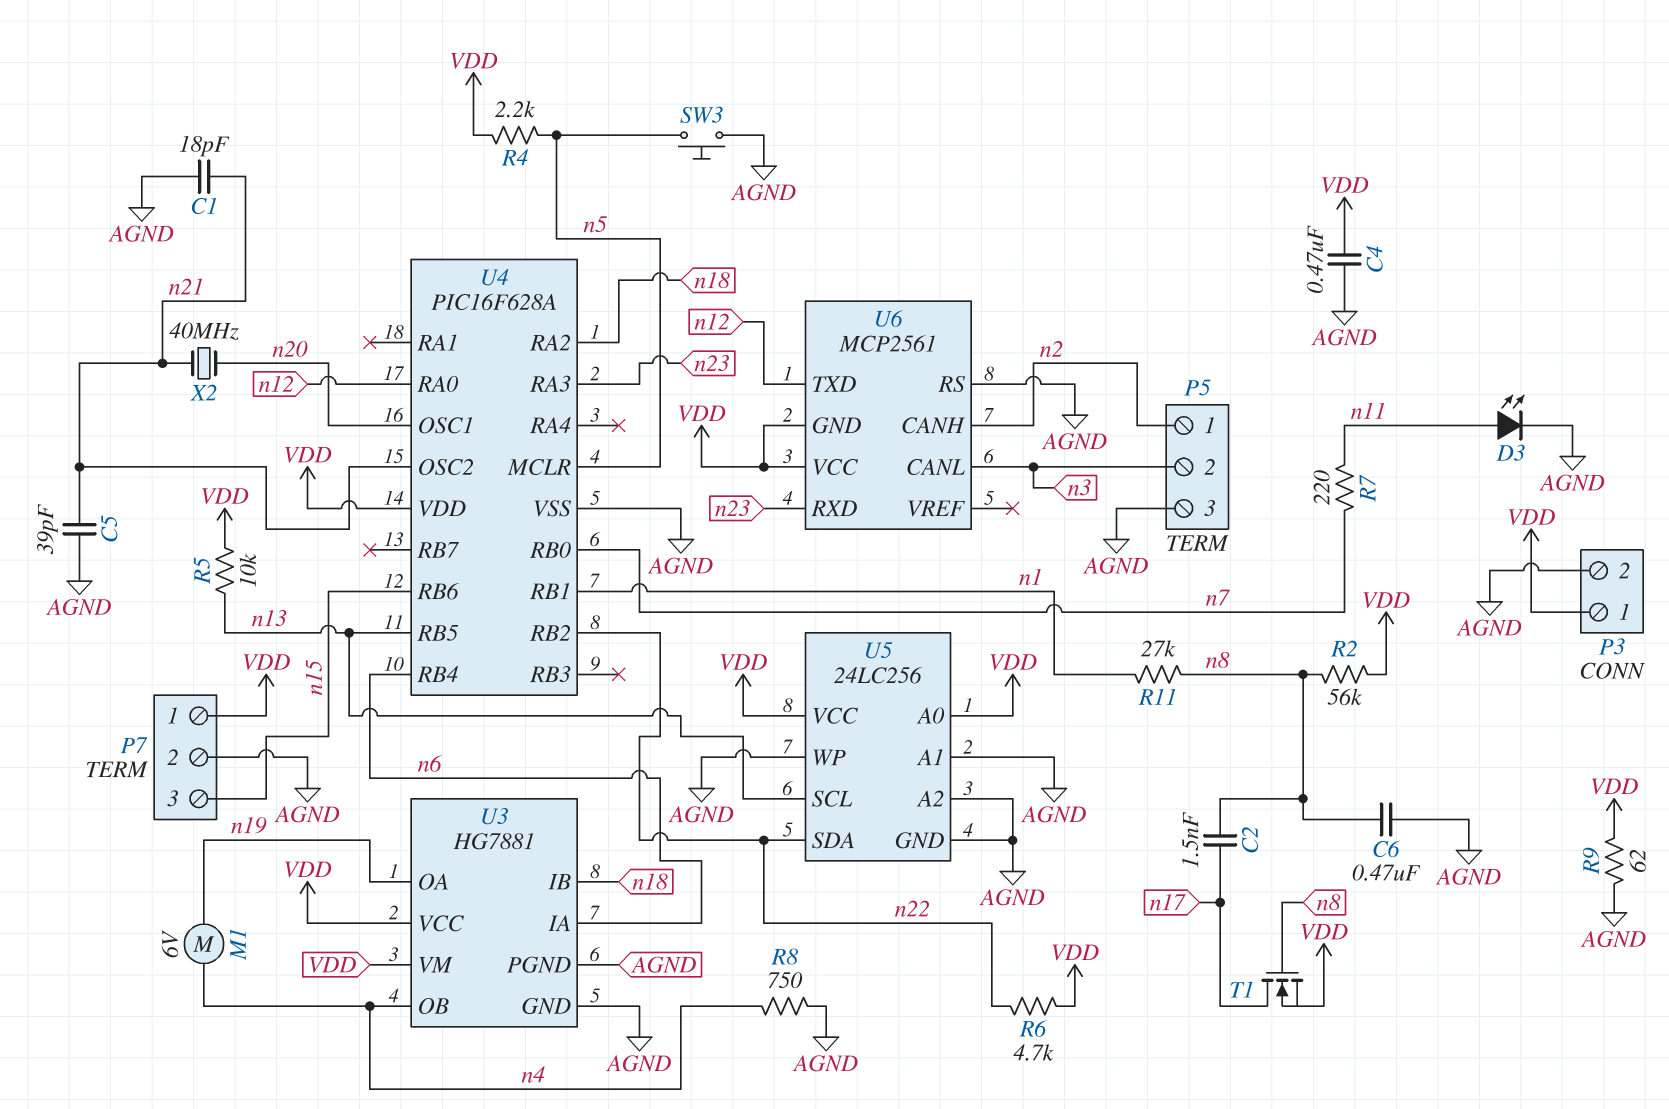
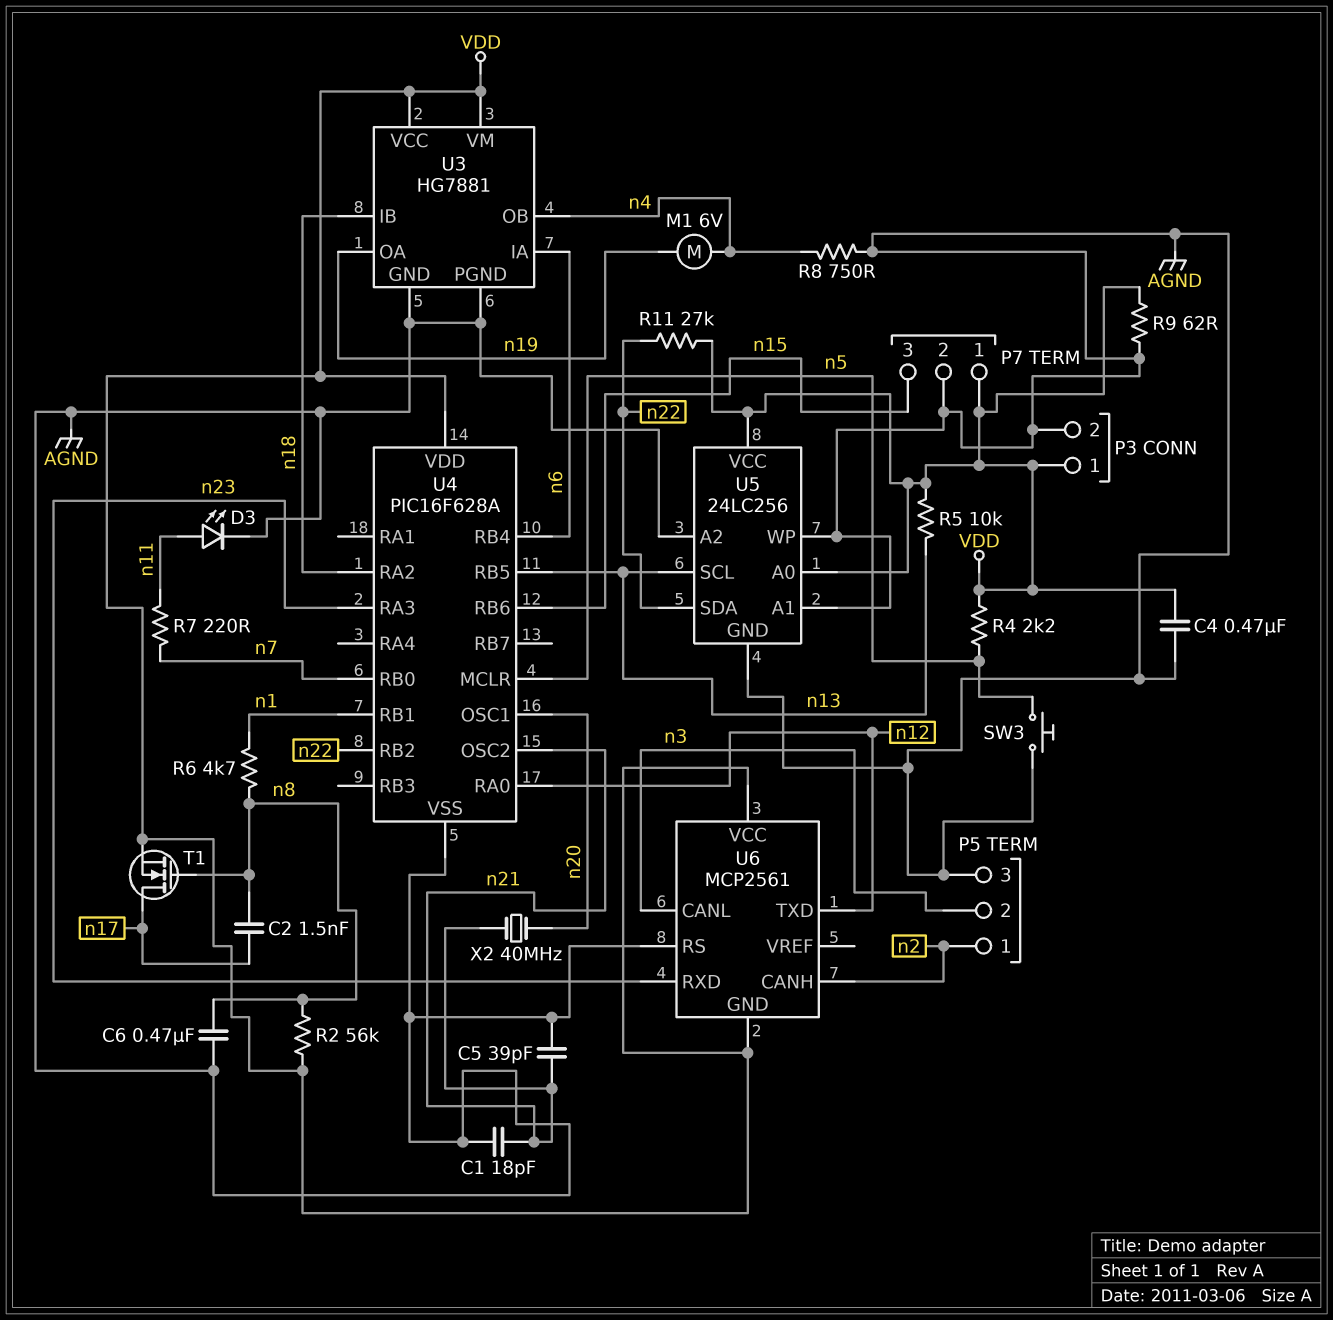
R6: 4.7k (VDD, n22) -> 4.7k (n1, n8)
R11: 27k (n1, n8) -> 27k (VDD, n22)

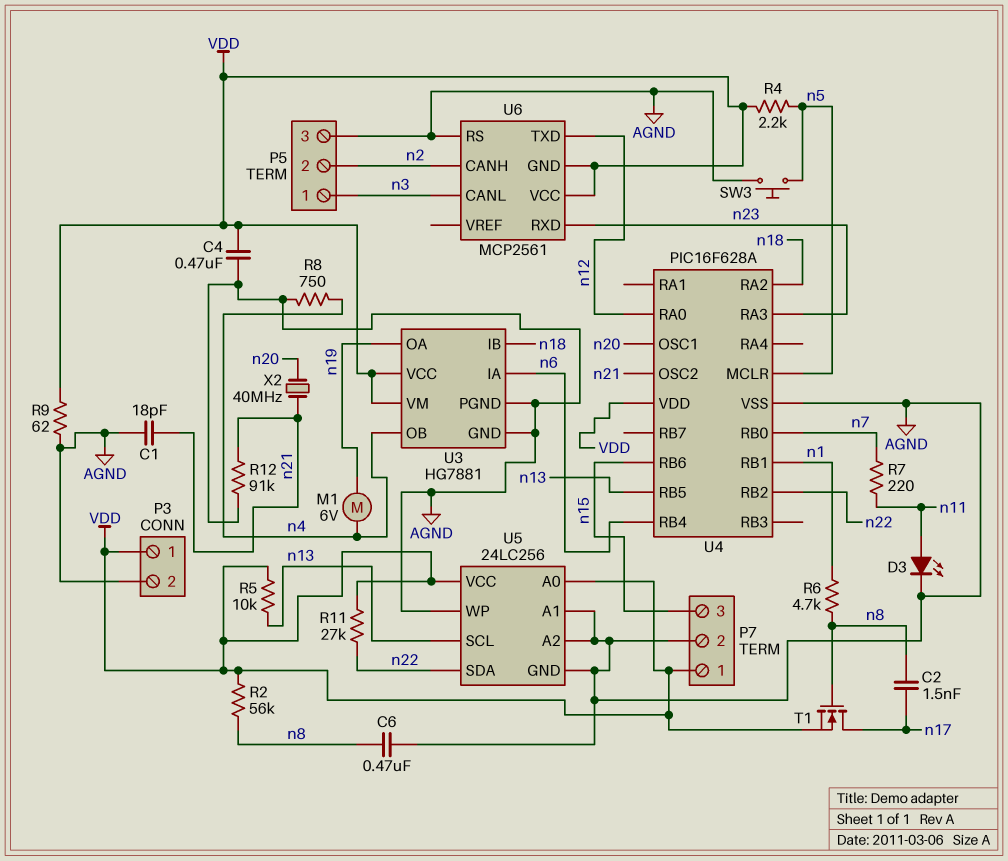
C5: 39pF (AGND, n21) -> none
P5 pin 1: n2 -> n3
P5 pin 2: n3 -> n2
R12: none -> 91k (AGND, n21)

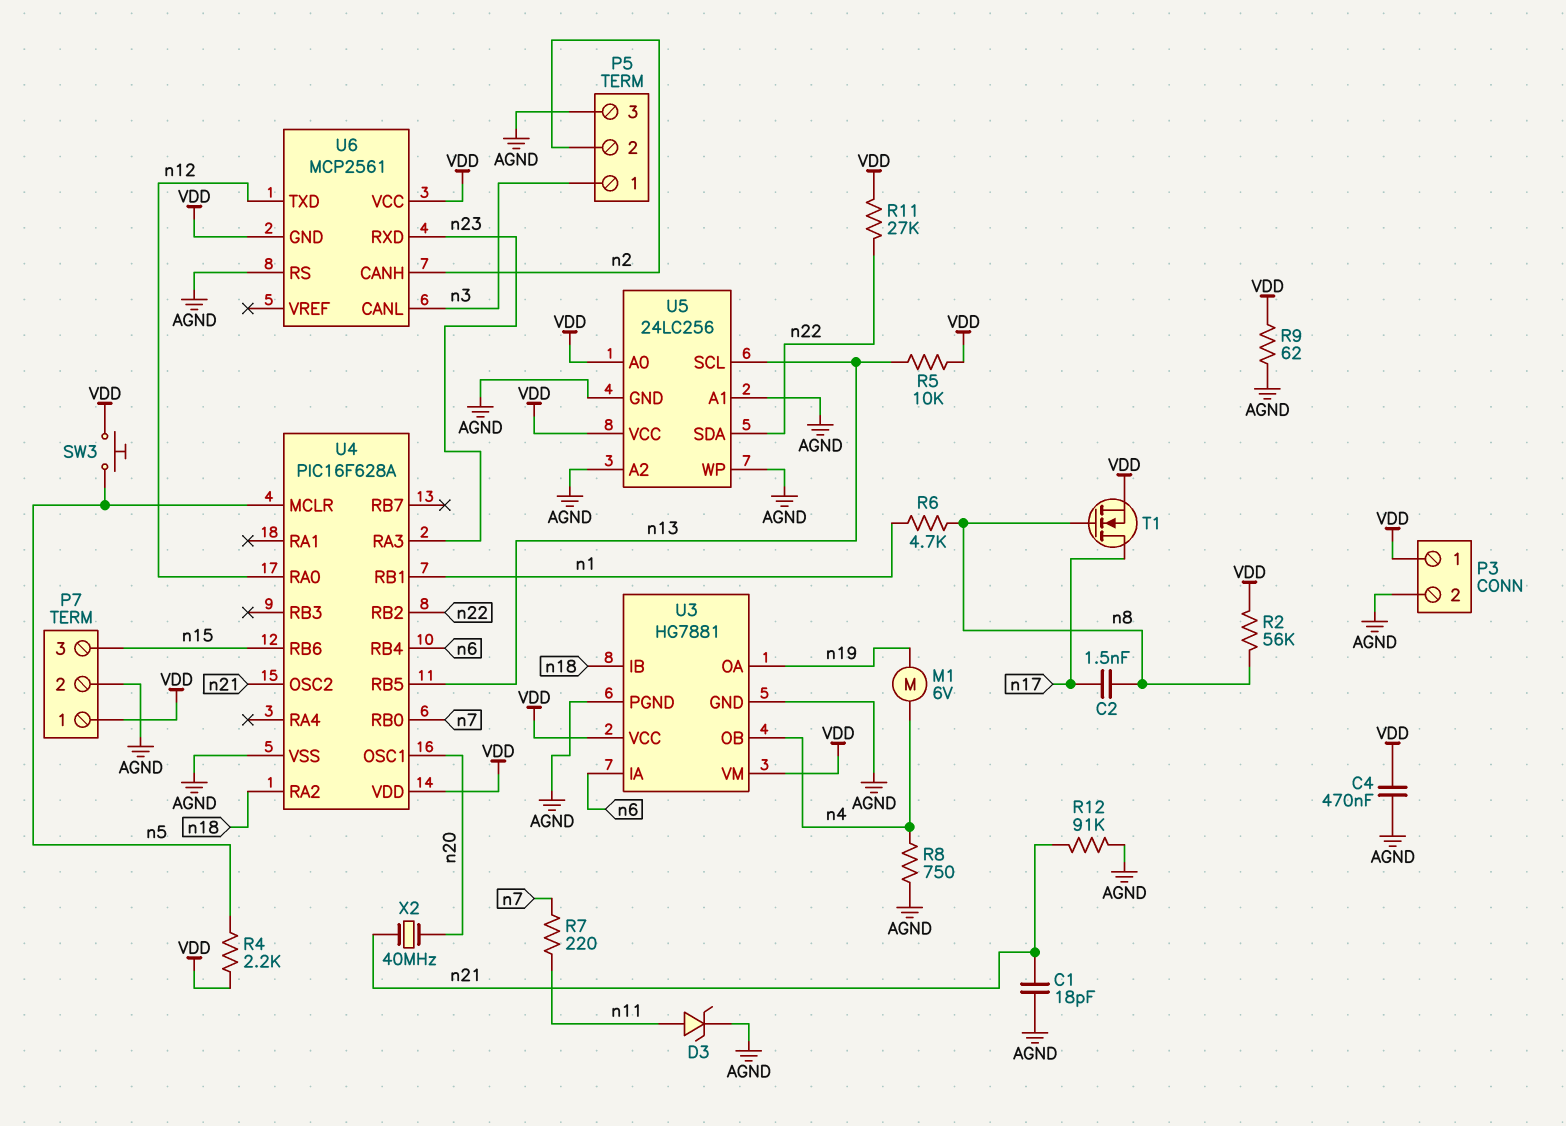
C6: 470nF (AGND, n8) -> none
D3: LED (A n11, K AGND) -> zener (A n11, K AGND)
SW3: button (AGND, n5) -> button (VDD, n5)

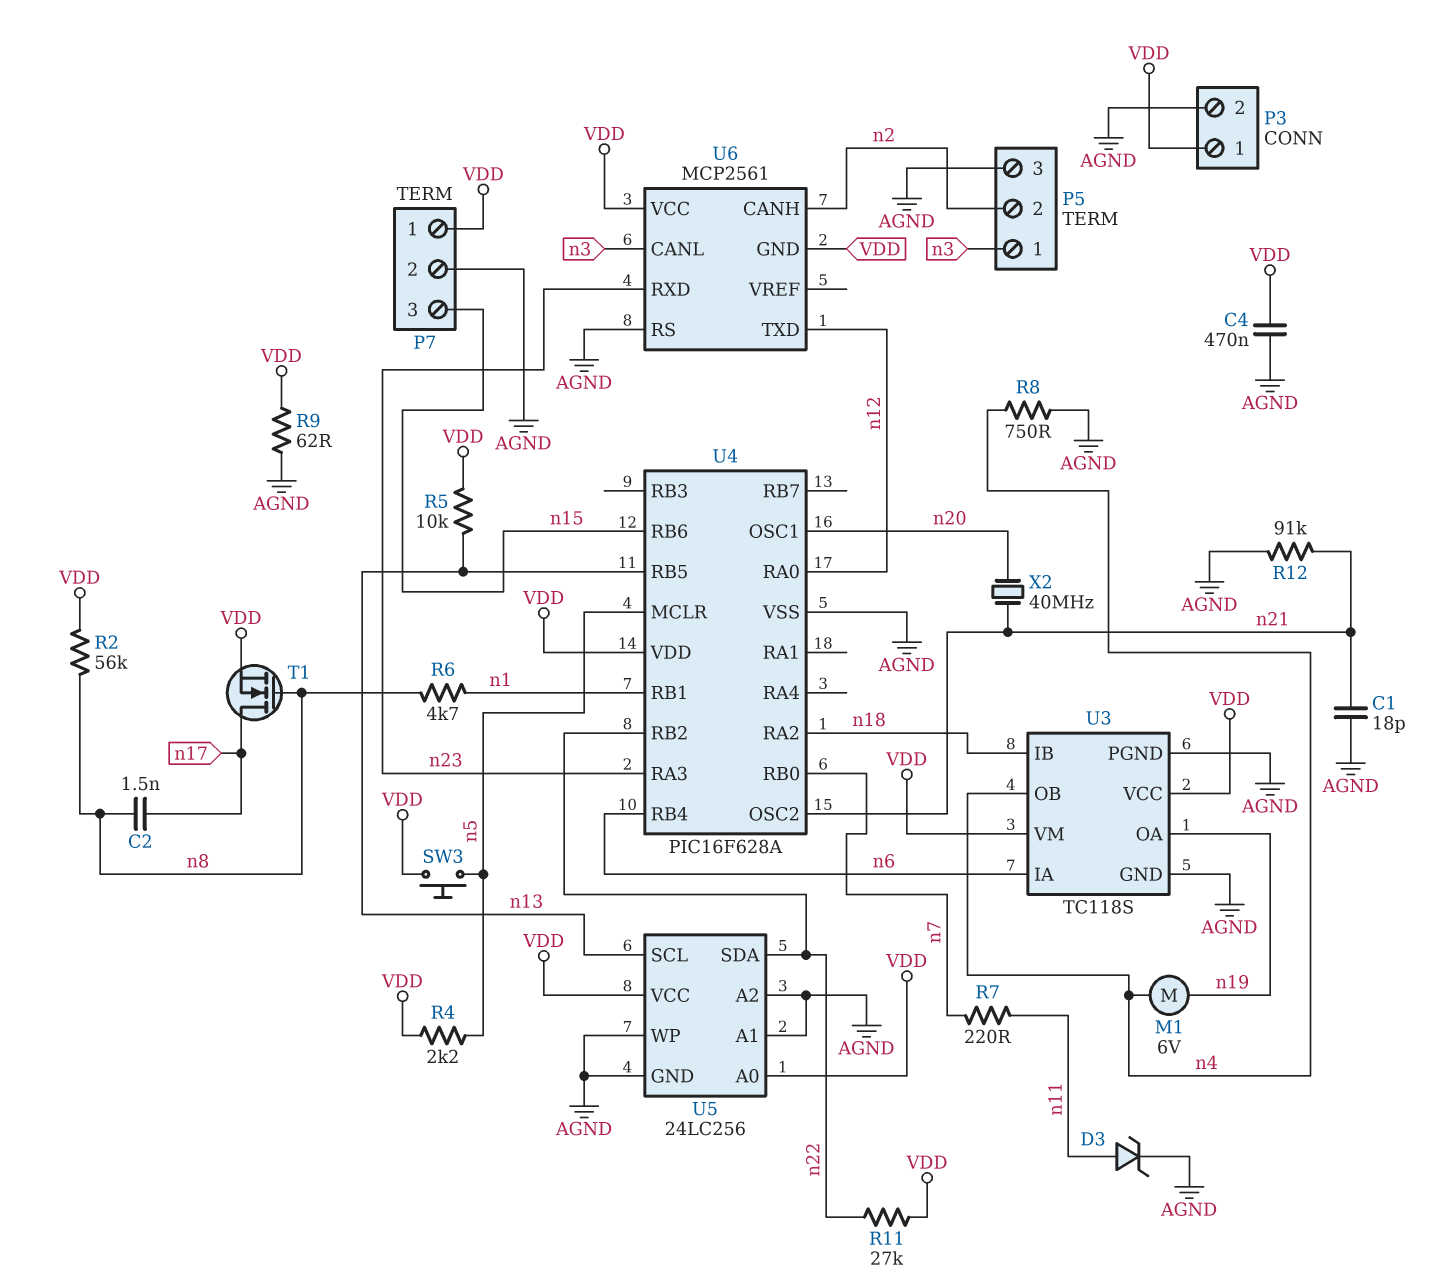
U3: HG7881 -> TC118S

